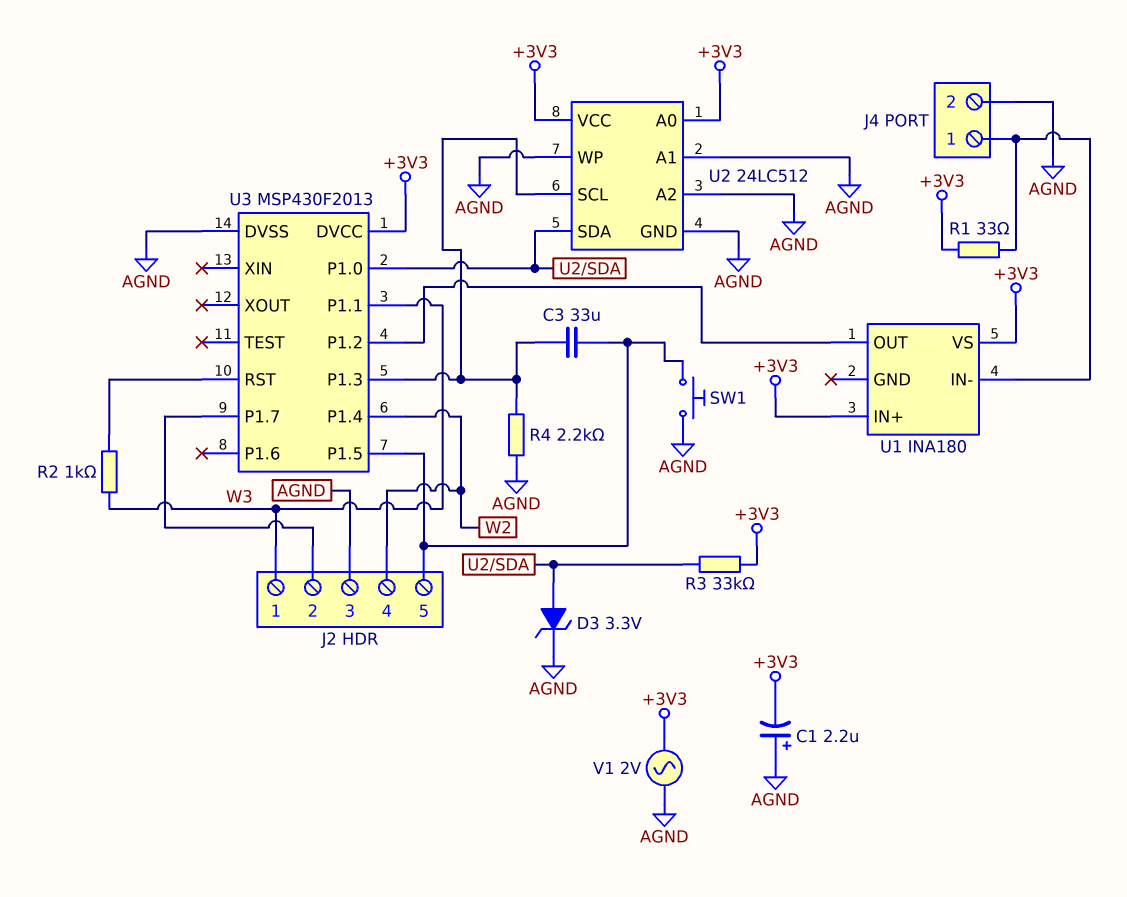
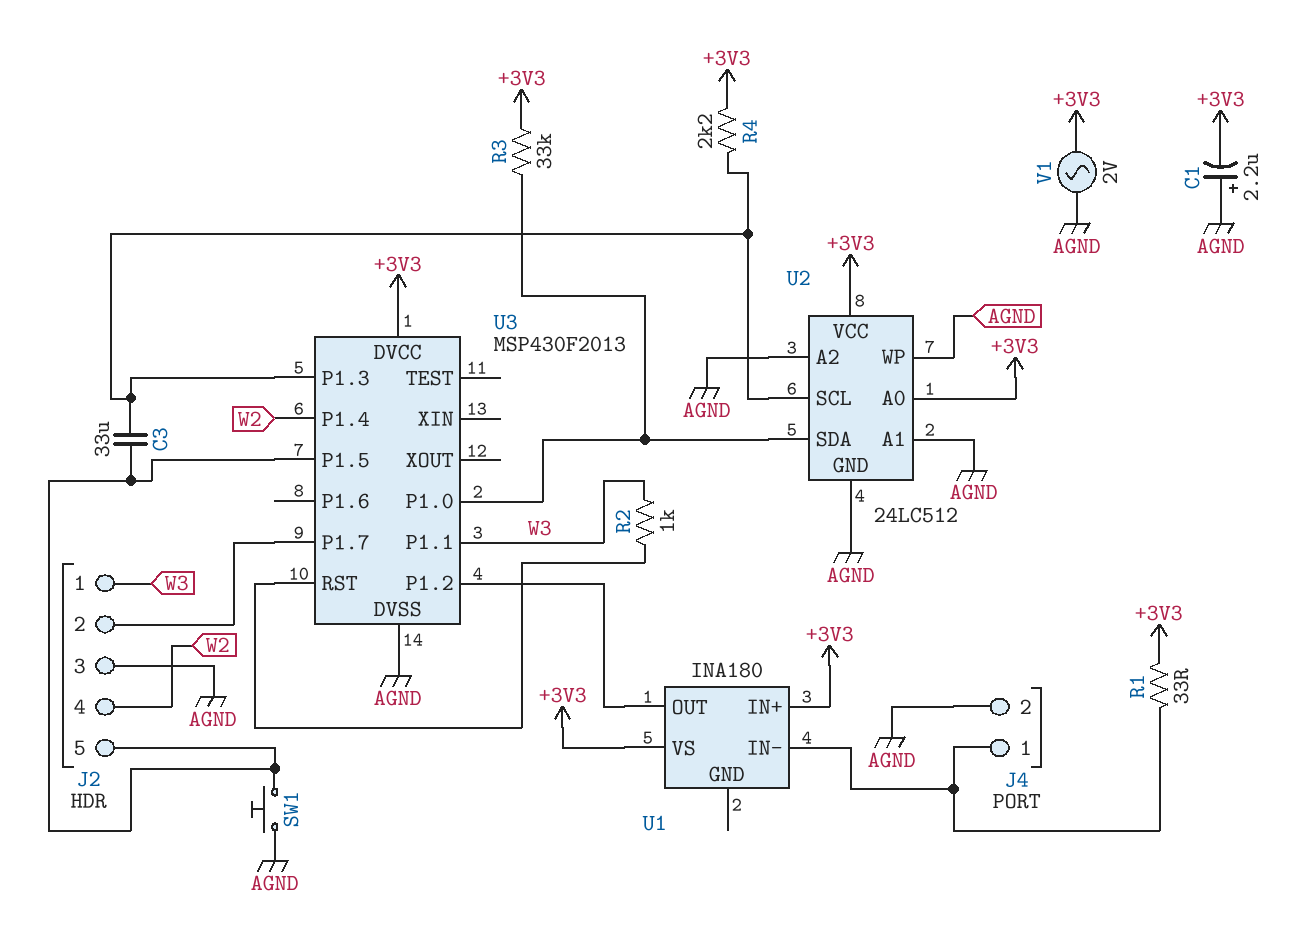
D3: zener 3.3V (A U2/SDA, K AGND) -> none
R4: 2.2k (AGND, U2/SCL) -> 2.2k (+3V3, U2/SCL)

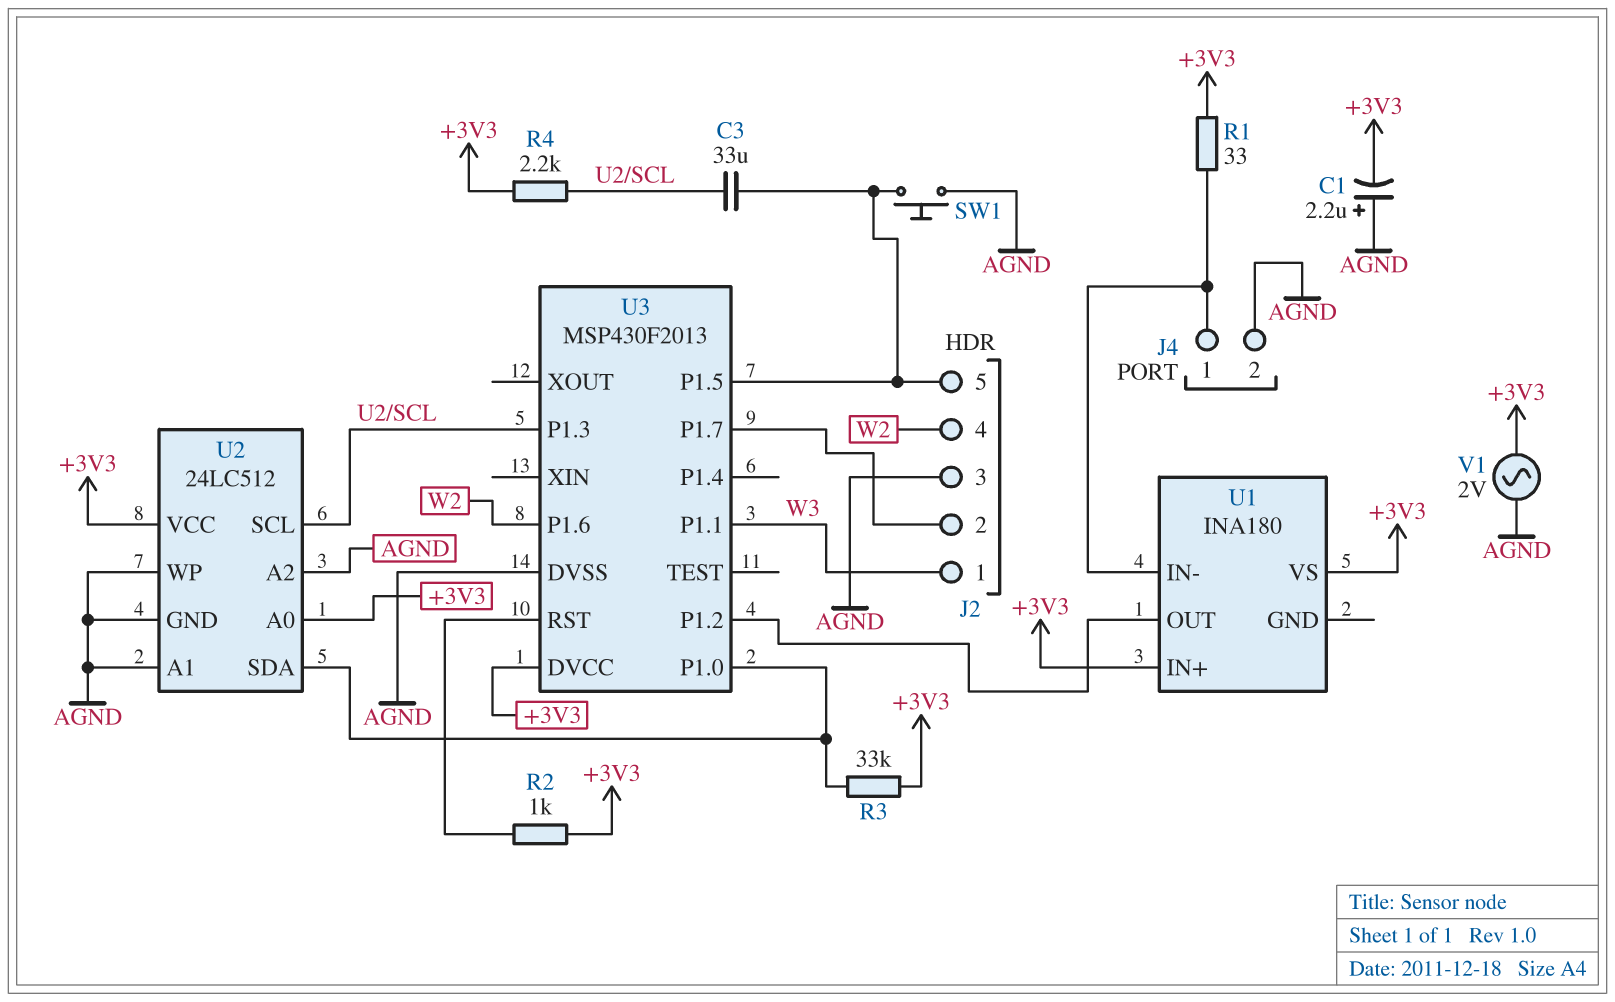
R2: 1k (U3/RST, W3) -> 1k (+3V3, U3/RST)
U3 pin P1.4: W2 -> none
U3 pin P1.6: none -> W2

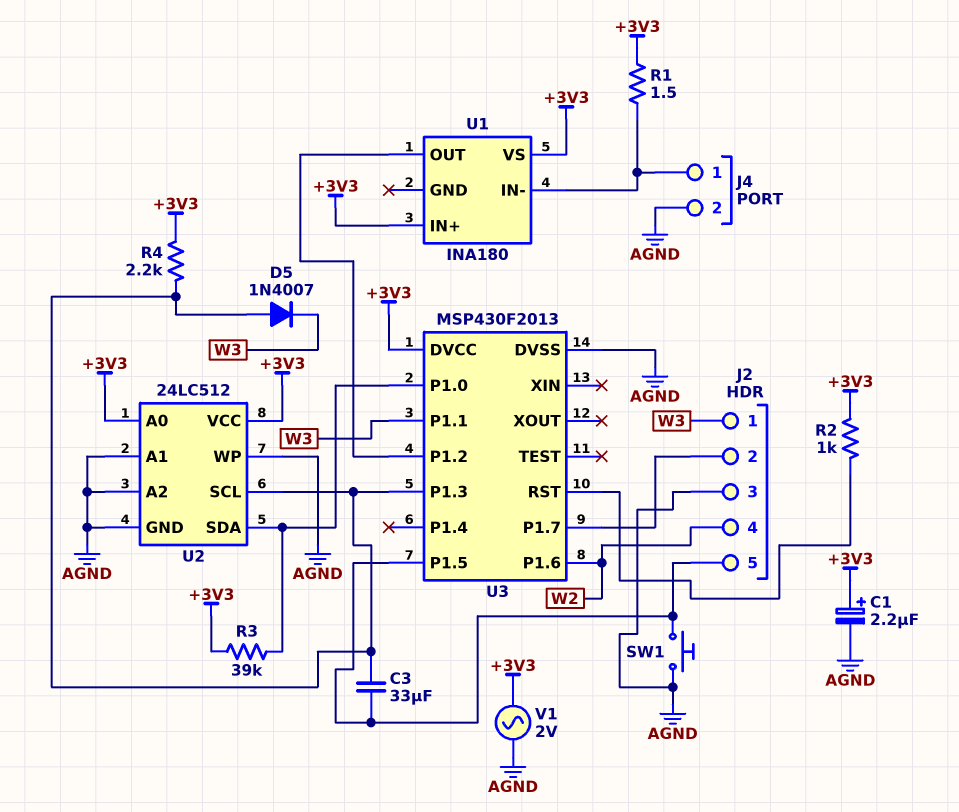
C1: 2.2uF (plus AGND, minus +3V3) -> 2.2uF (plus +3V3, minus AGND)
D5: none -> diode 1N4007 (A U2/SCL, K W3)
R1: 33 (+3V3, J4/1) -> 1.5 (+3V3, J4/1)
R3: 33k (+3V3, U2/SDA) -> 39k (+3V3, U2/SDA)

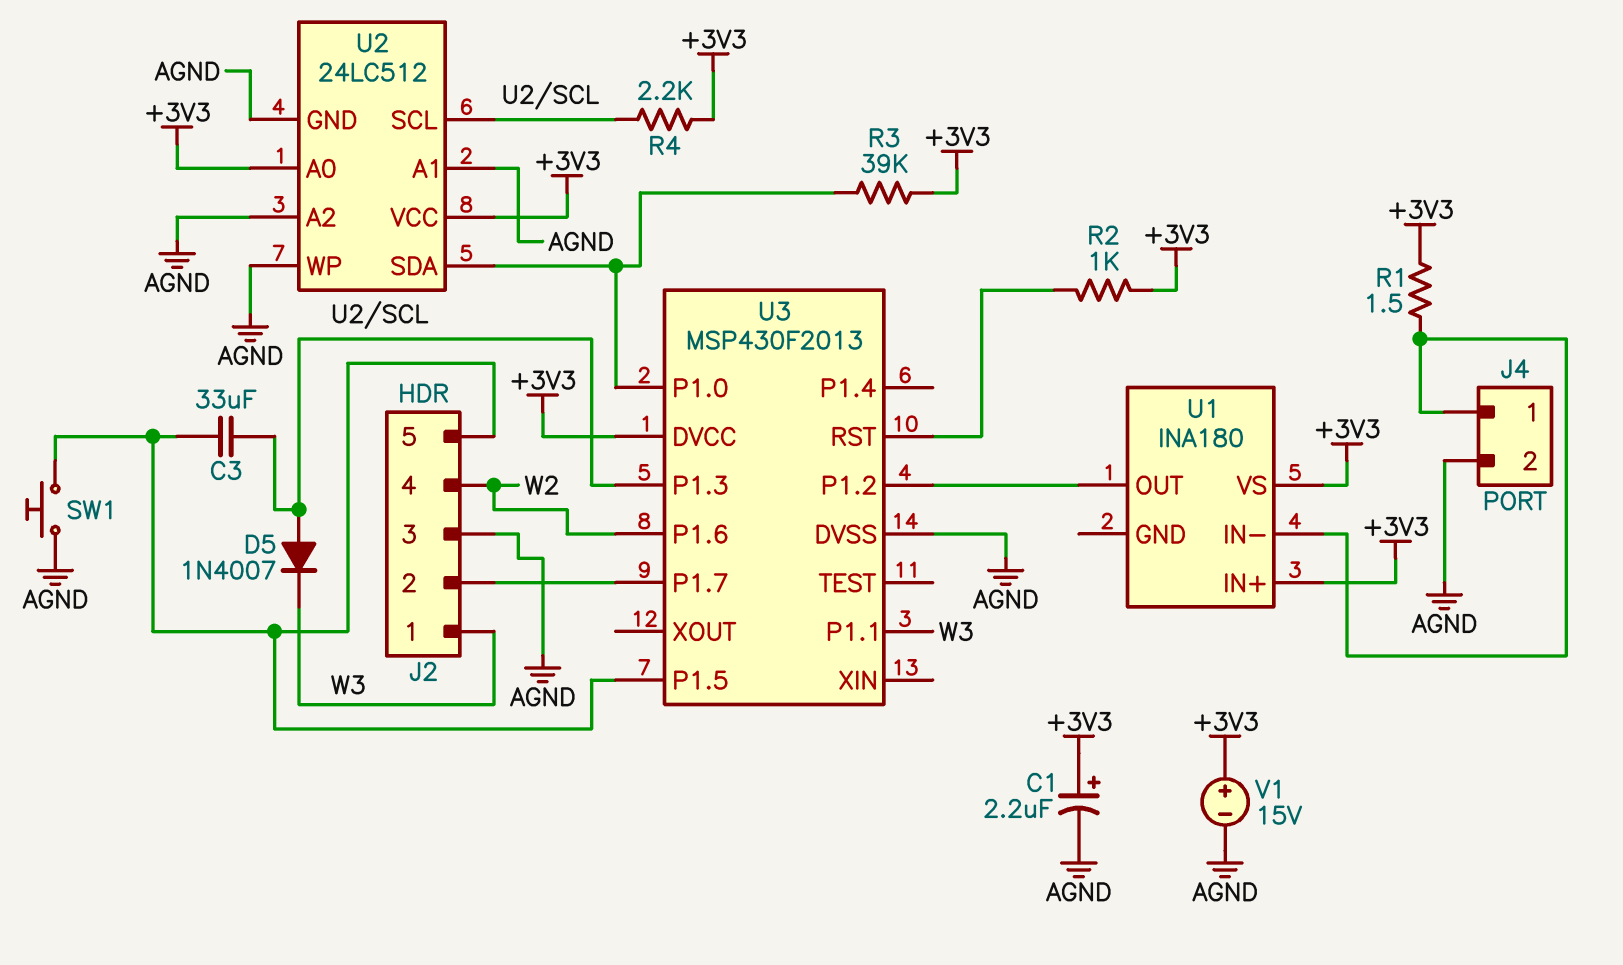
V1: AC 2V (+3V3, AGND) -> 15V (plus +3V3, minus AGND)

